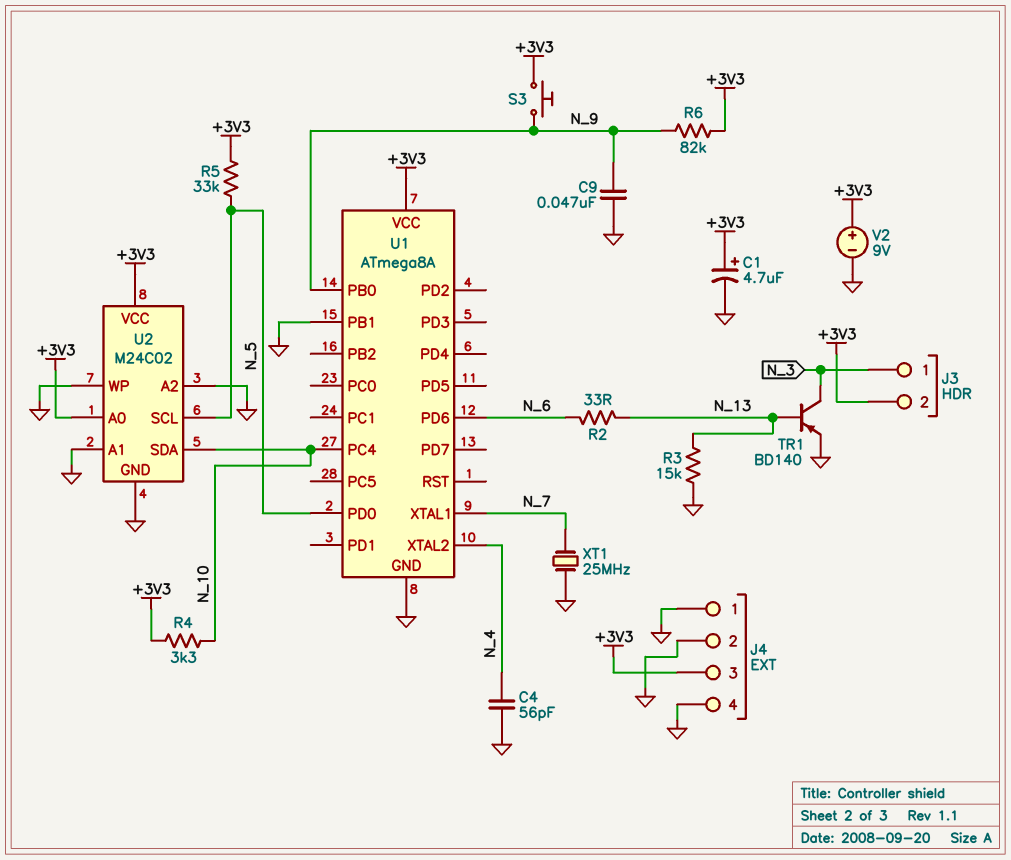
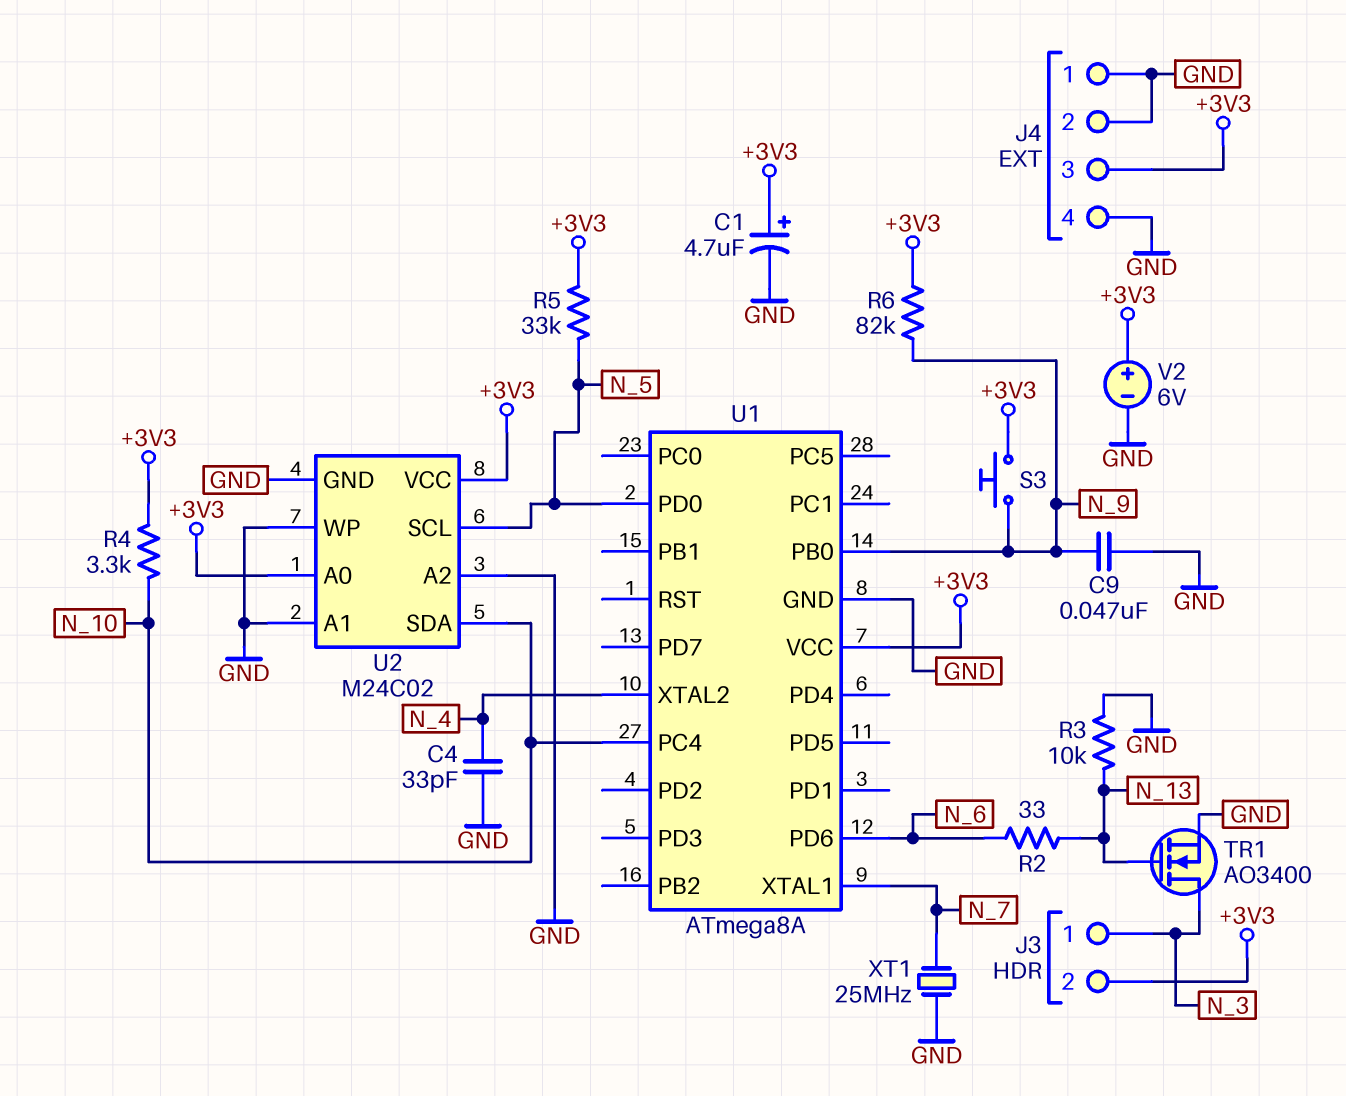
C4: 56pF (GND, N_4) -> 33pF (GND, N_4)
R3: 15k (GND, N_13) -> 10k (GND, N_13)
TR1: PNP BD140 (B N_13, C N_3, E GND) -> NMOS AO3400 (G N_13, D N_3, S GND)
U1 pin PB1: GND -> none
V2: 9V (plus +3V3, minus GND) -> 6V (plus +3V3, minus GND)

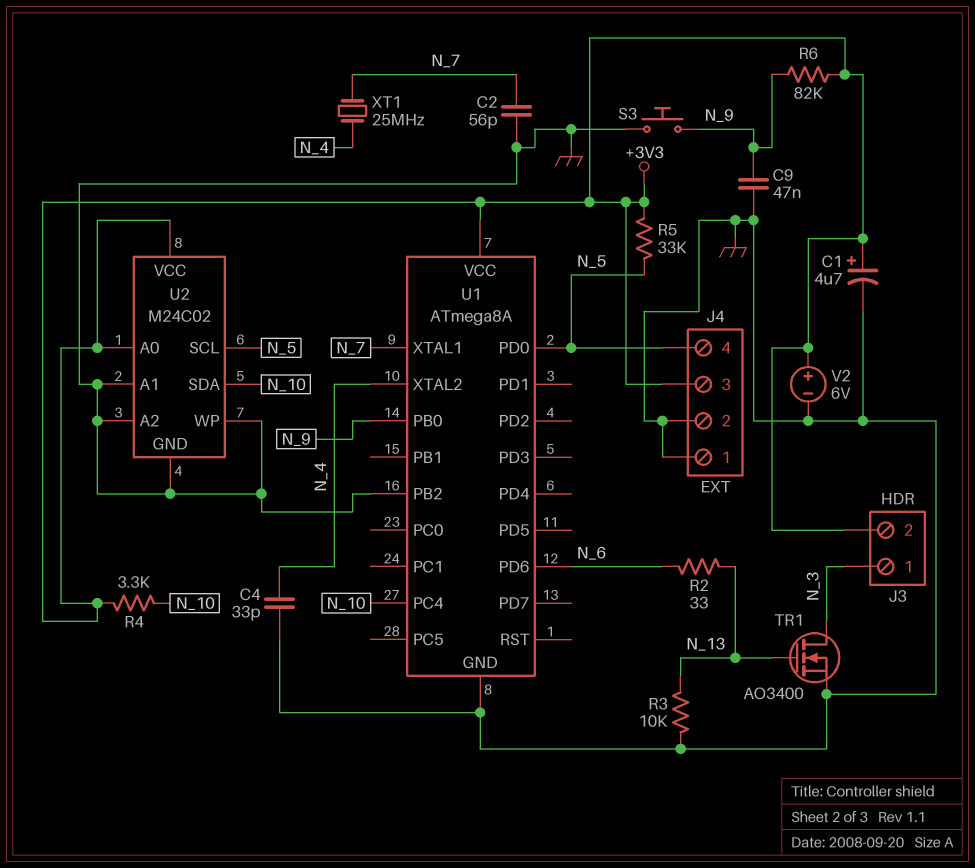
C2: none -> 56pF (GND, N_7)
J4 pin 4: GND -> N_5
S3: button (+3V3, N_9) -> button (GND, N_9)
U1 pin PB2: none -> GND
XT1: 25MHz (GND, N_7) -> 25MHz (N_4, N_7)

